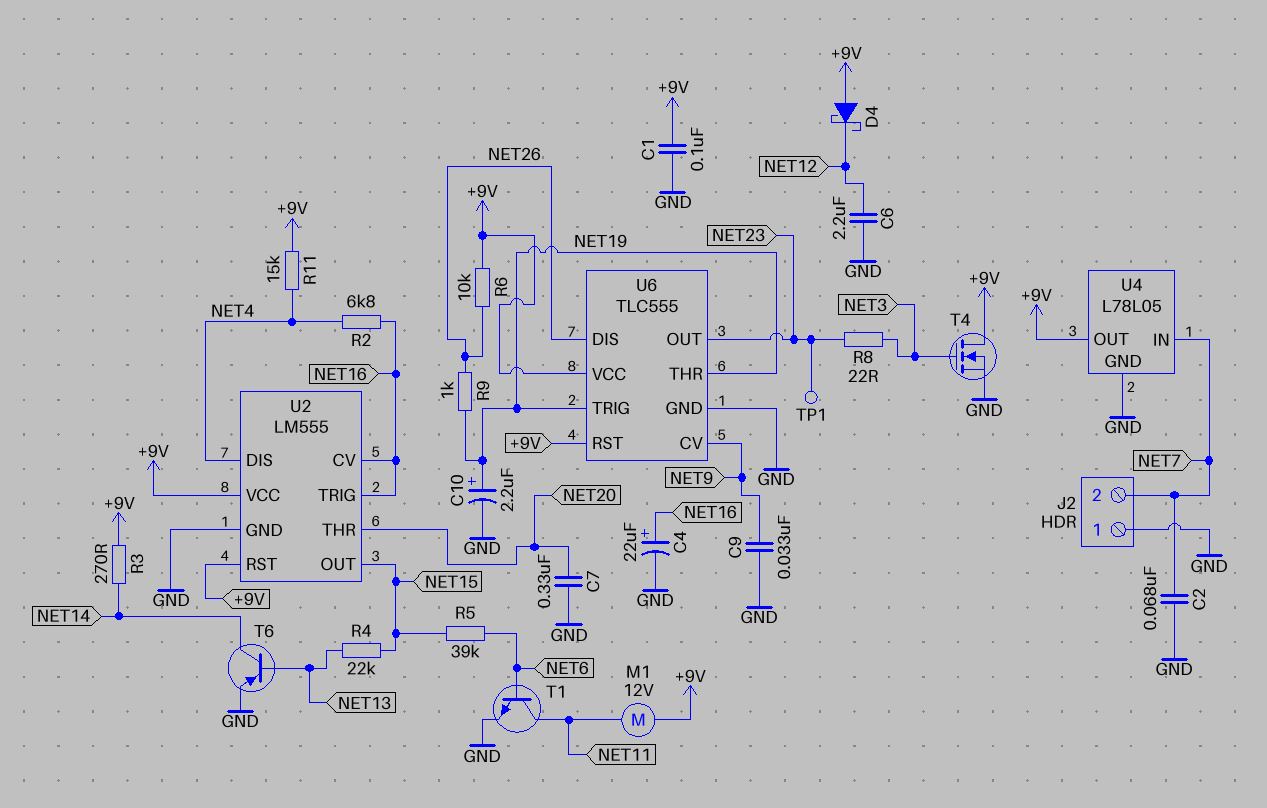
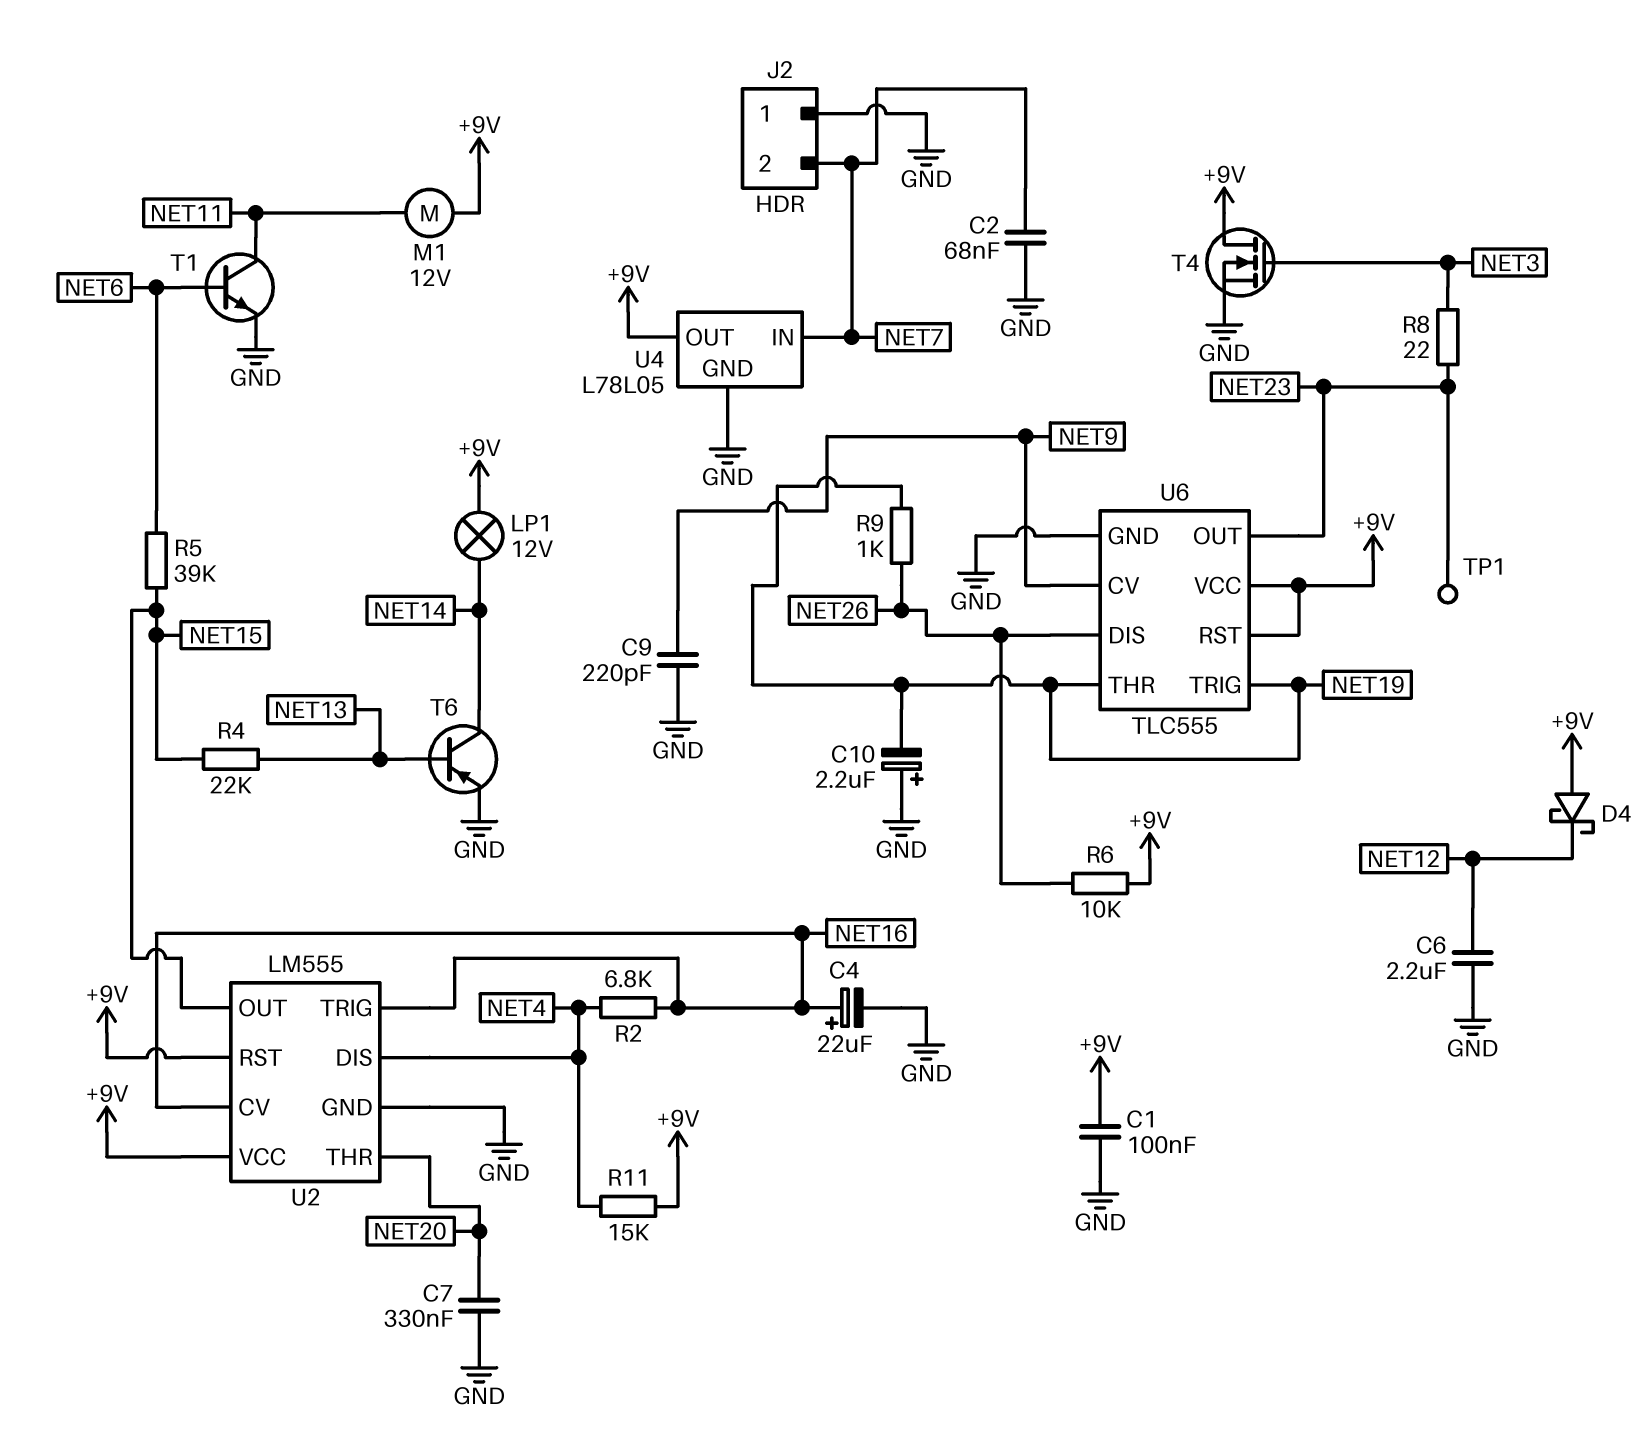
C9: 33nF (GND, NET9) -> 220pF (GND, NET9)
C10: 2.2uF (plus NET19, minus GND) -> 2.2uF (plus GND, minus NET19)
LP1: none -> lamp 12V (+9V, NET14)
R3: 270 (+9V, NET14) -> none

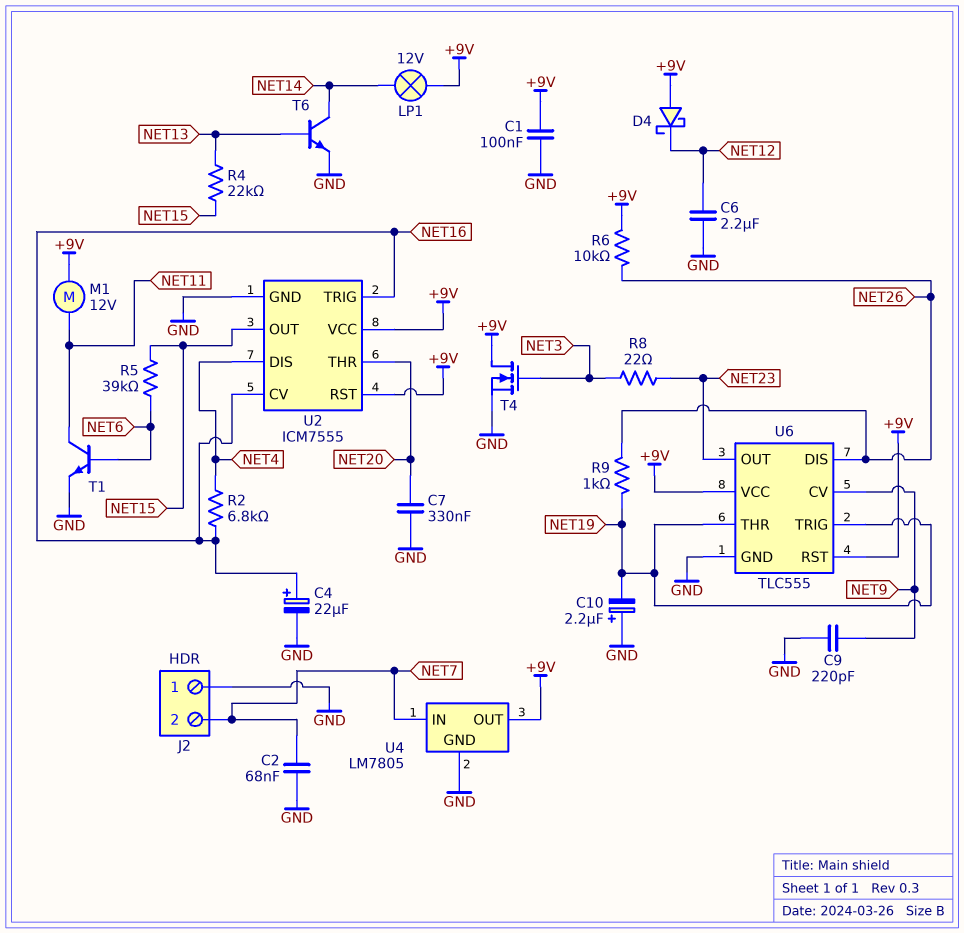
R11: 15k (+9V, NET4) -> none
T6: PNP (B NET13, C NET14, E GND) -> NPN (B NET13, C NET14, E GND)
TP1: test point (NET23) -> none
U2: LM555 -> ICM7555
U4: L78L05 -> LM7805

